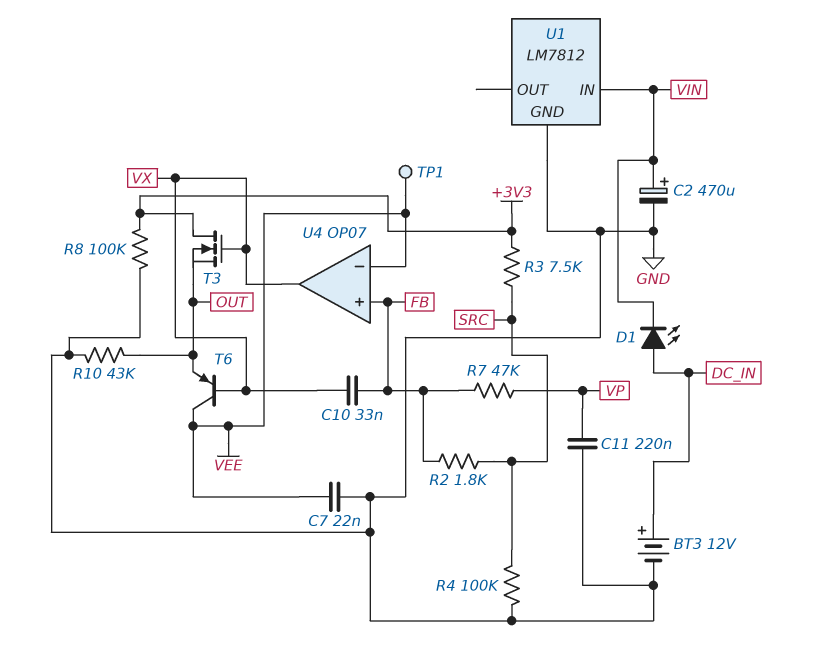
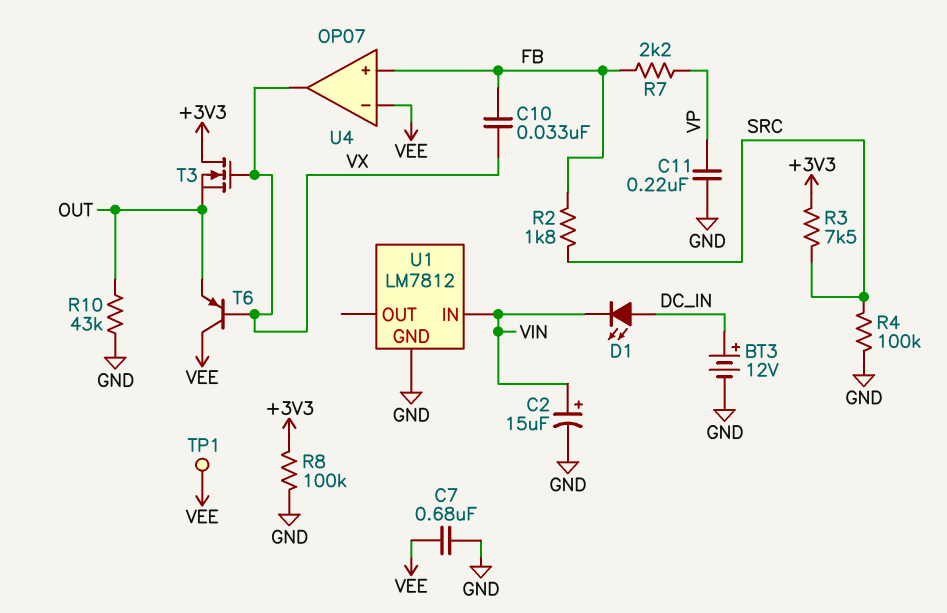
C2: 470uF (plus VIN, minus GND) -> 15uF (plus VIN, minus GND)
C7: 22nF (GND, VEE) -> 680nF (GND, VEE)
R7: 47k (FB, VP) -> 2.2k (FB, VP)

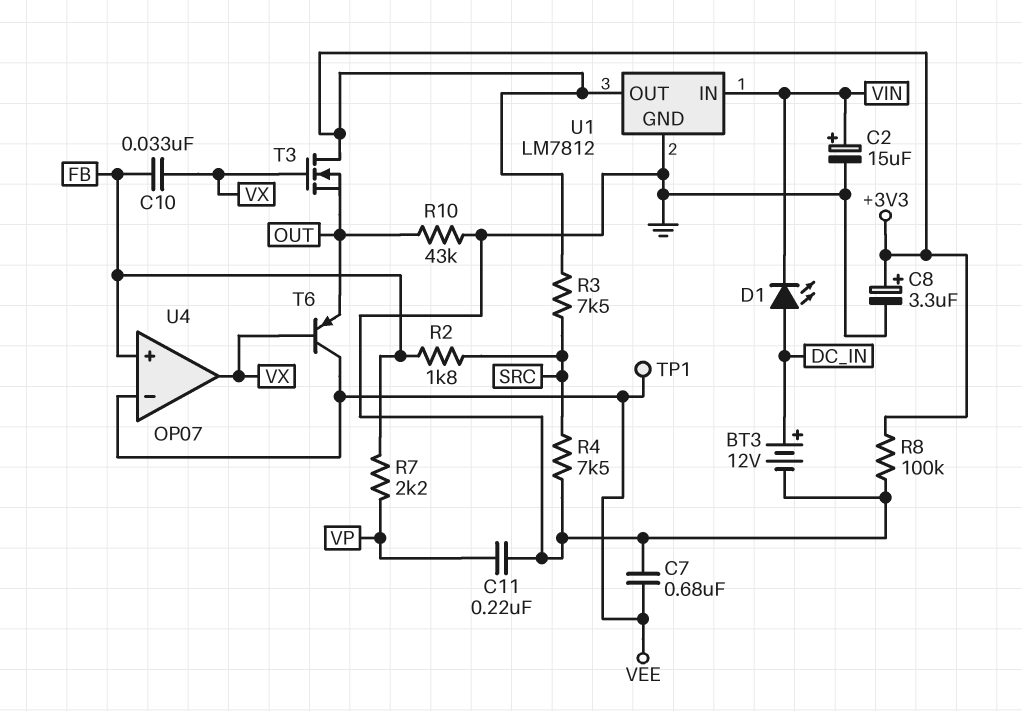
C8: none -> 3.3uF (plus +3V3, minus GND)
R4: 100k (GND, SRC) -> 7.5k (GND, SRC)
U1 pin OUT: none -> +3V3

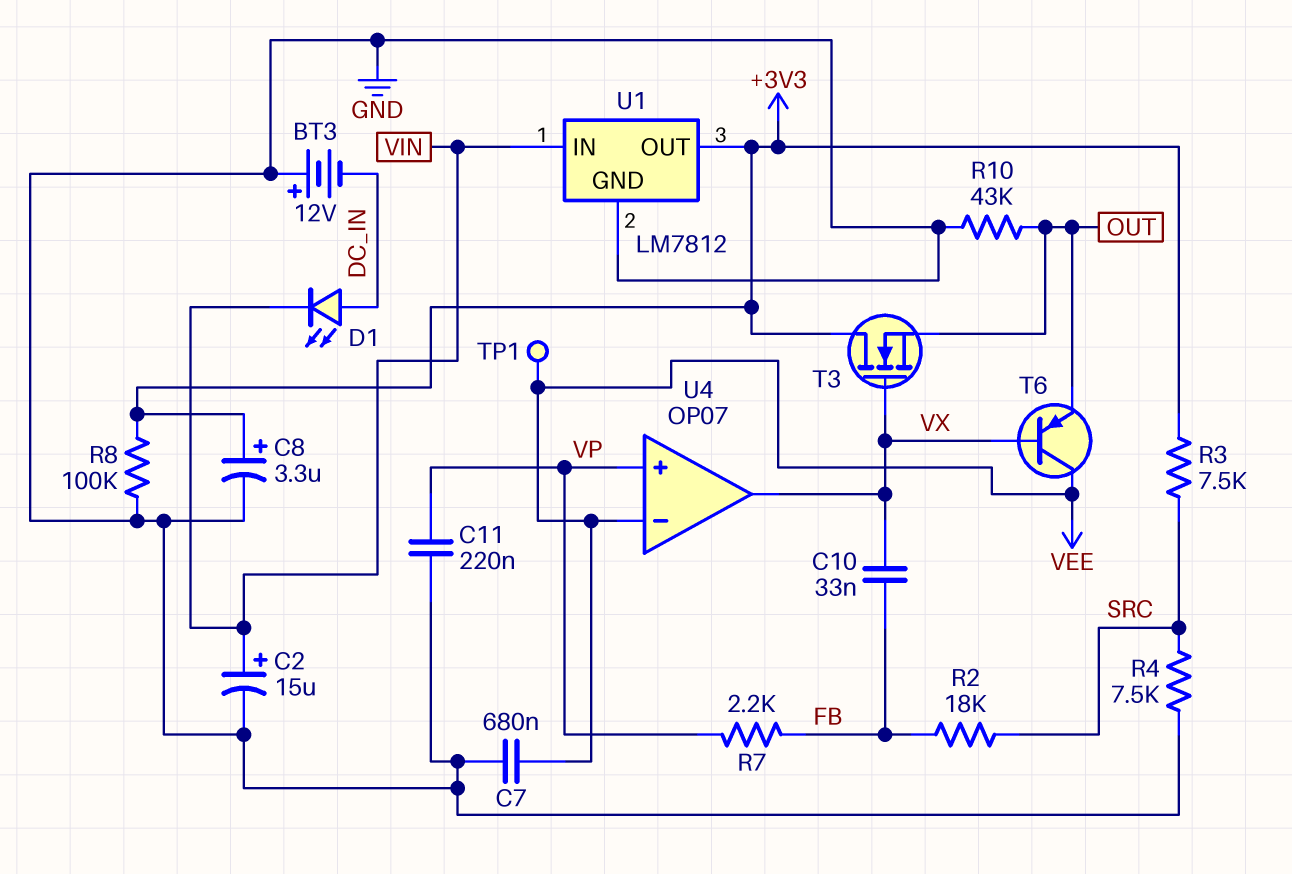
BT3: 12V (plus DC_IN, minus GND) -> 12V (plus GND, minus DC_IN)
R2: 1.8k (FB, SRC) -> 18k (FB, SRC)
U4 pin in+: FB -> VP

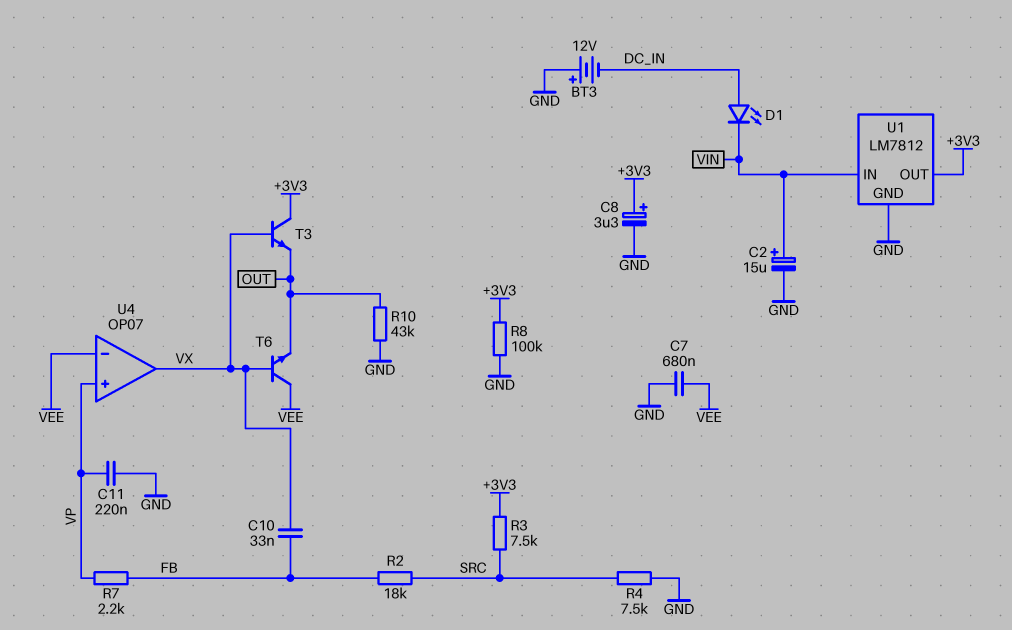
T3: NMOS (G VX, D +3V3, S OUT) -> NPN (B VX, C +3V3, E OUT)
T6: PNP (B VX, C VEE, E OUT) -> NPN (B VX, C VEE, E OUT)
TP1: test point (VEE) -> none

